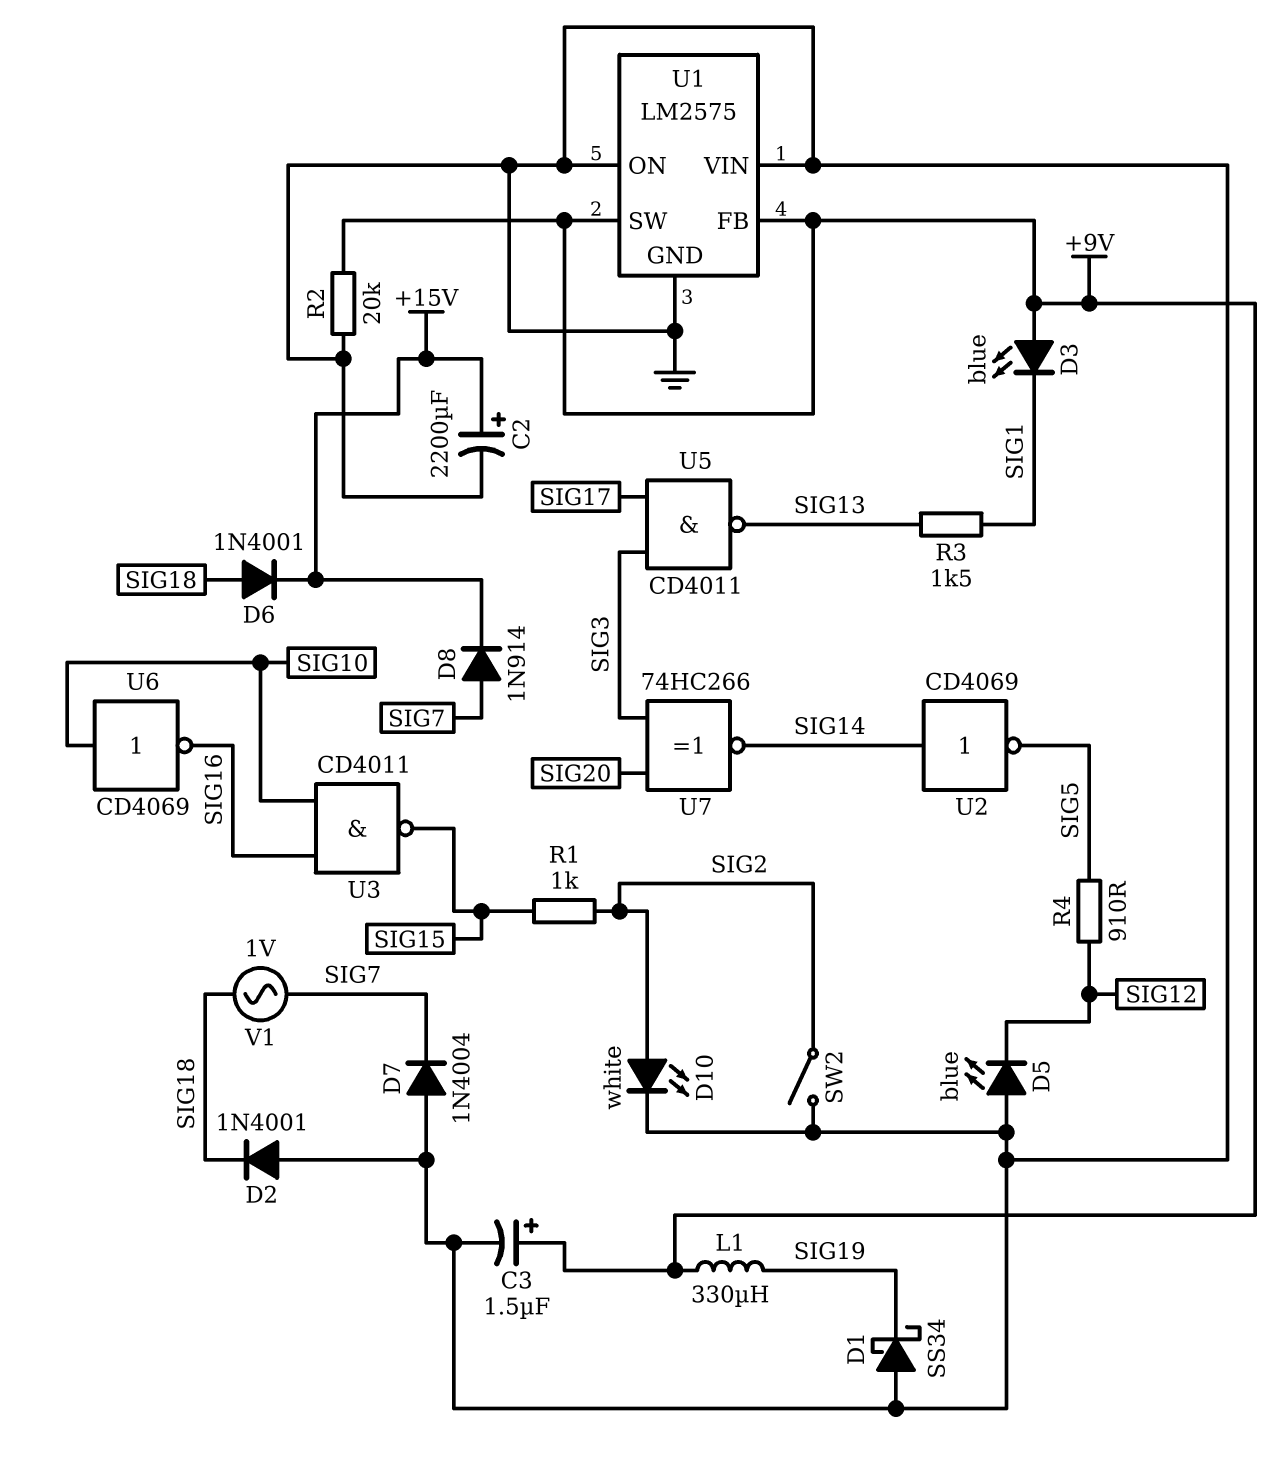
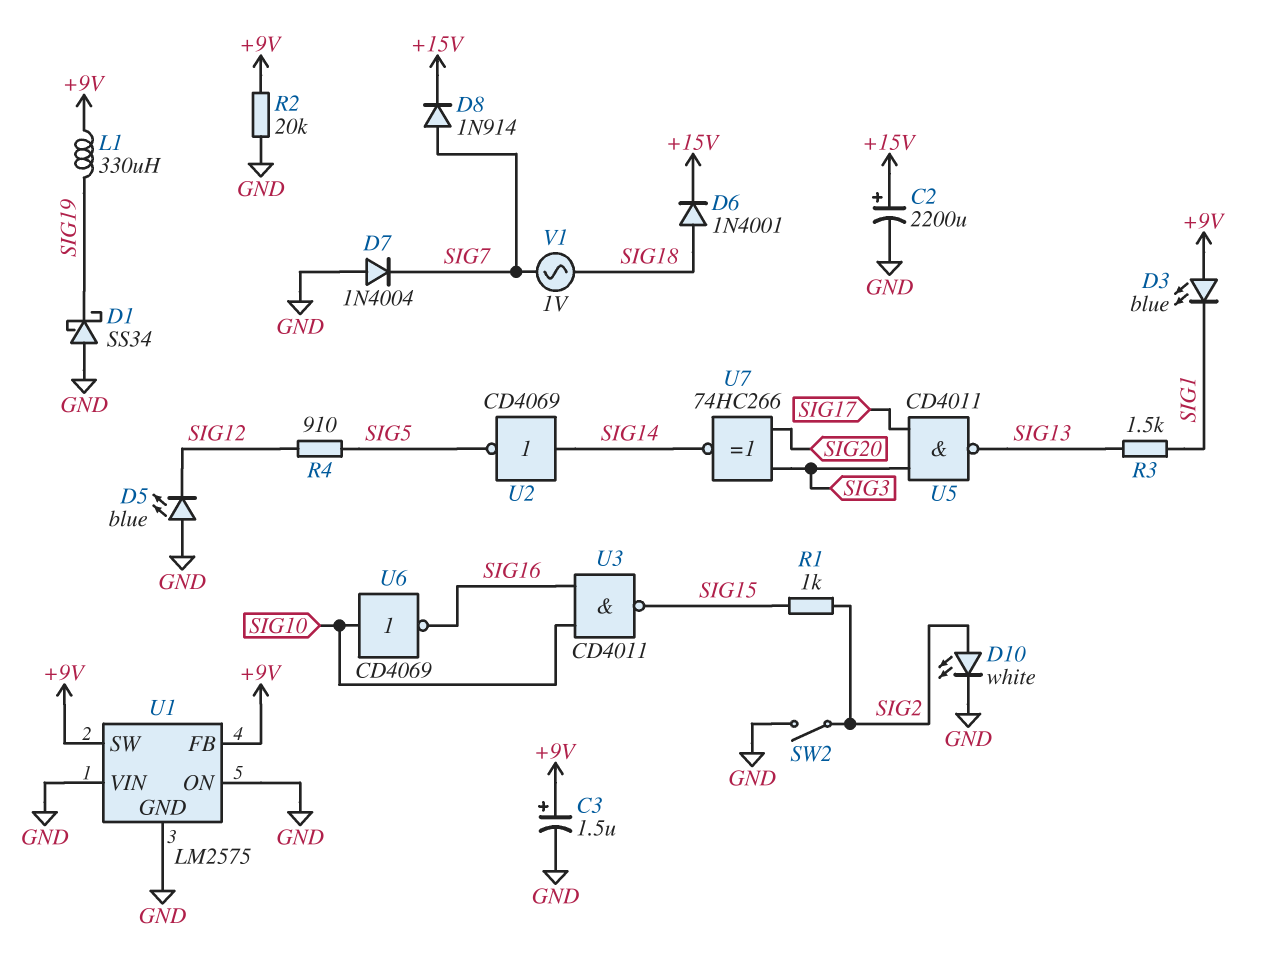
D2: diode 1N4001 (A GND, K SIG18) -> none

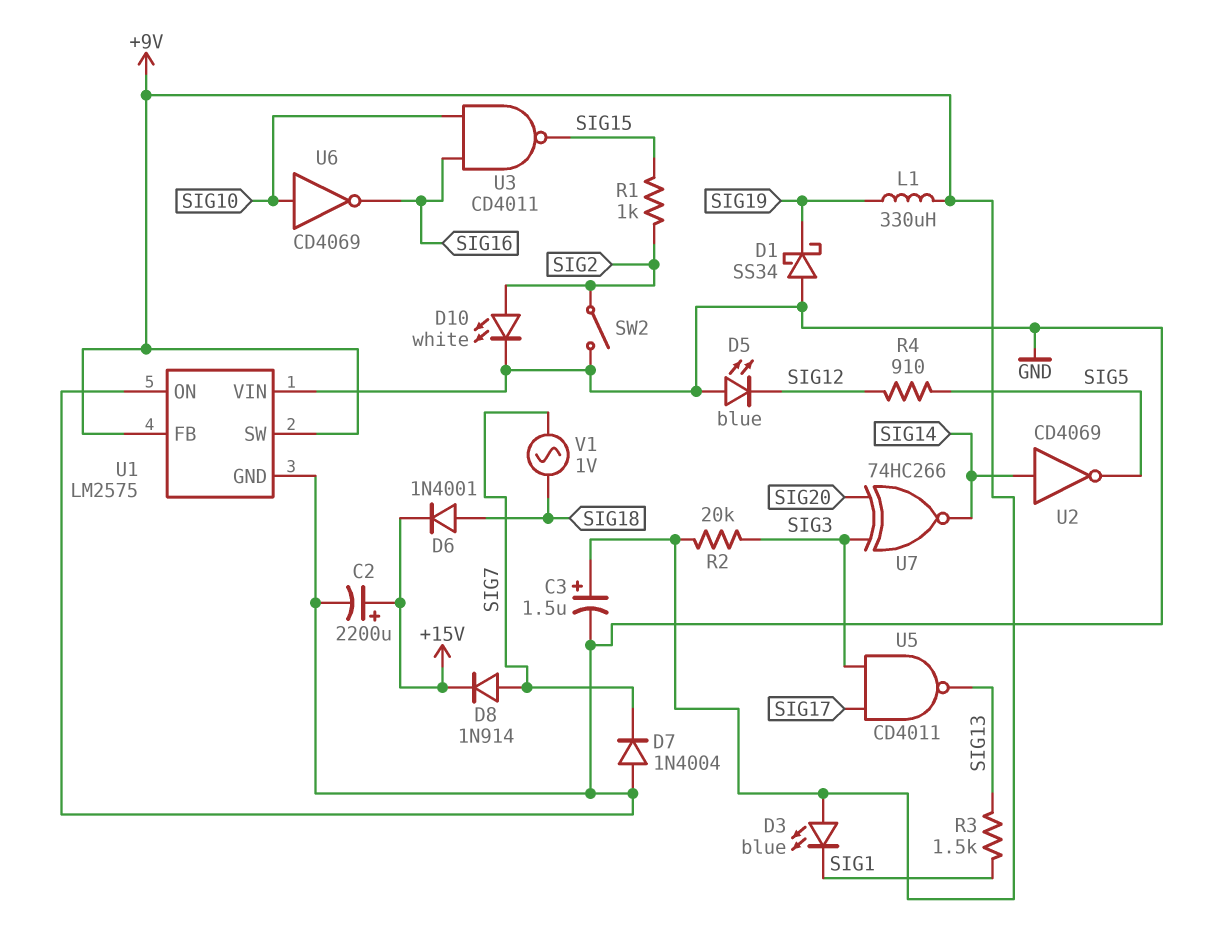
R2: 20k (+9V, GND) -> 20k (+9V, SIG3)

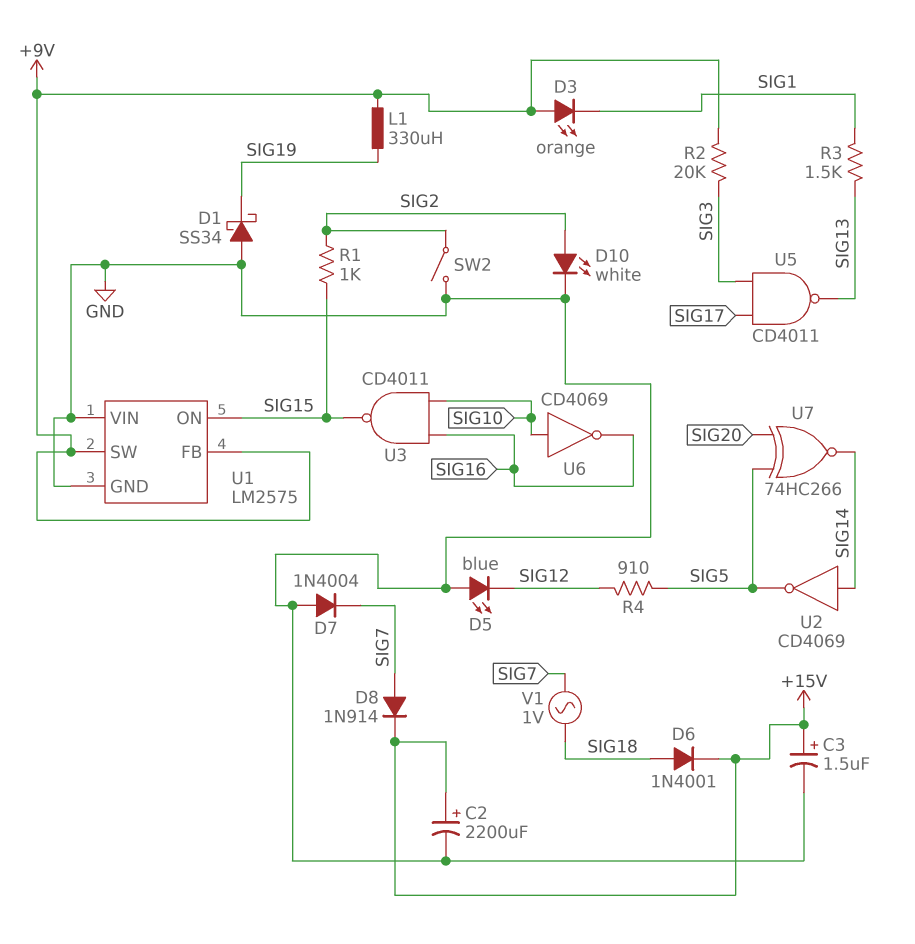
C3: 1.5uF (plus +9V, minus GND) -> 1.5uF (plus +15V, minus GND)
D3: LED blue (A +9V, K SIG1) -> LED orange (A +9V, K SIG1)
U1 pin ON: GND -> SIG15
U7: XNOR 74HC266 (in SIG3, in SIG20, out SIG14) -> XNOR 74HC266 (in SIG5, in SIG20, out SIG14)

